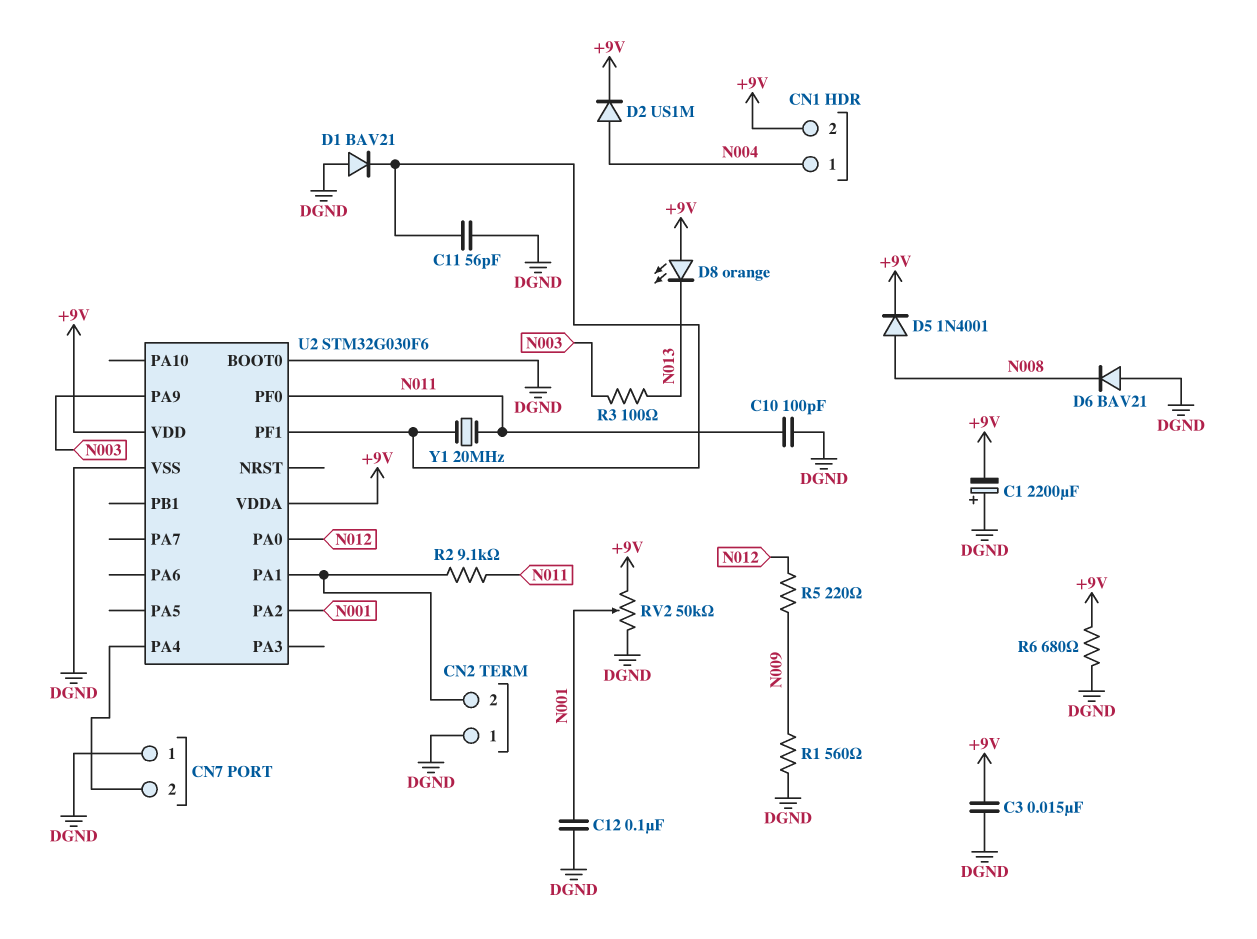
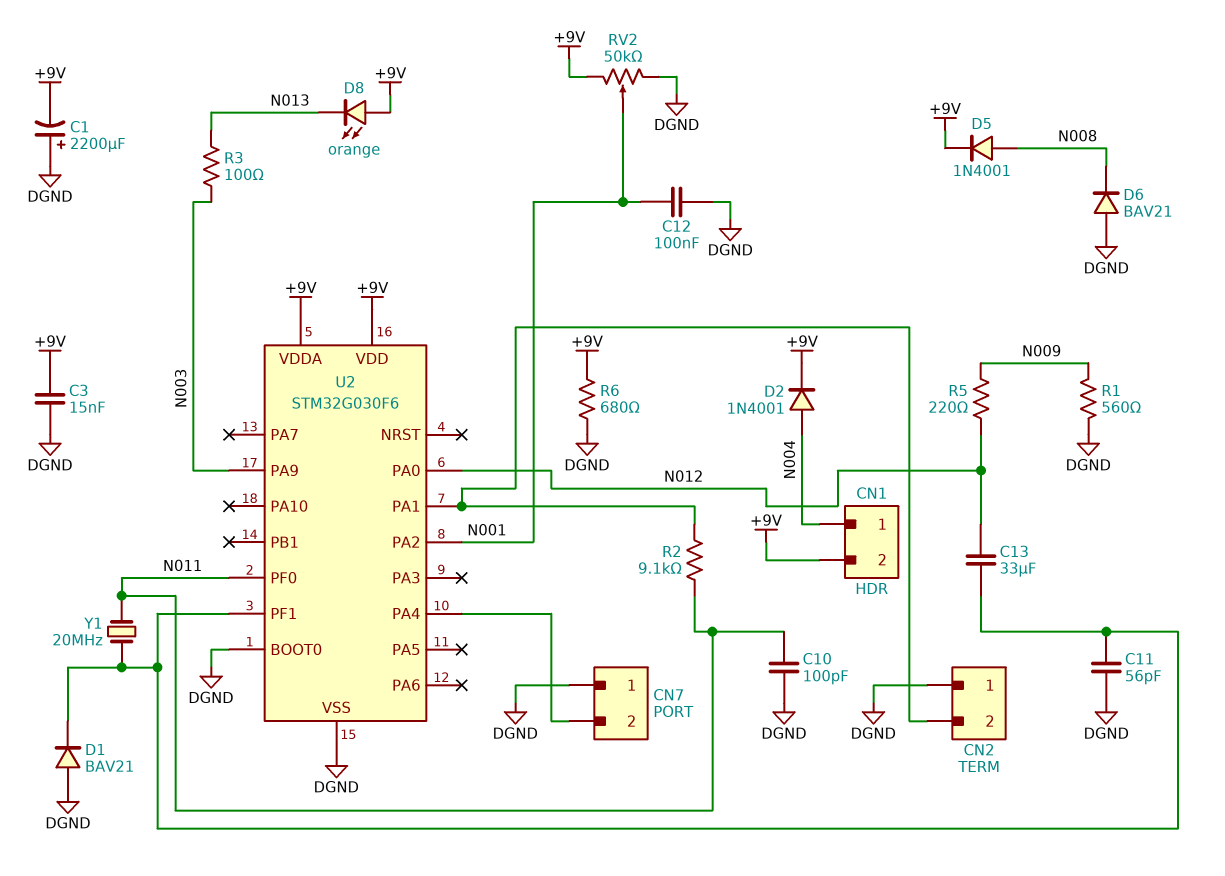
C13: none -> 33uF (N012, U2/PF1)
D2: diode US1M (A N004, K +9V) -> diode 1N4001 (A N004, K +9V)

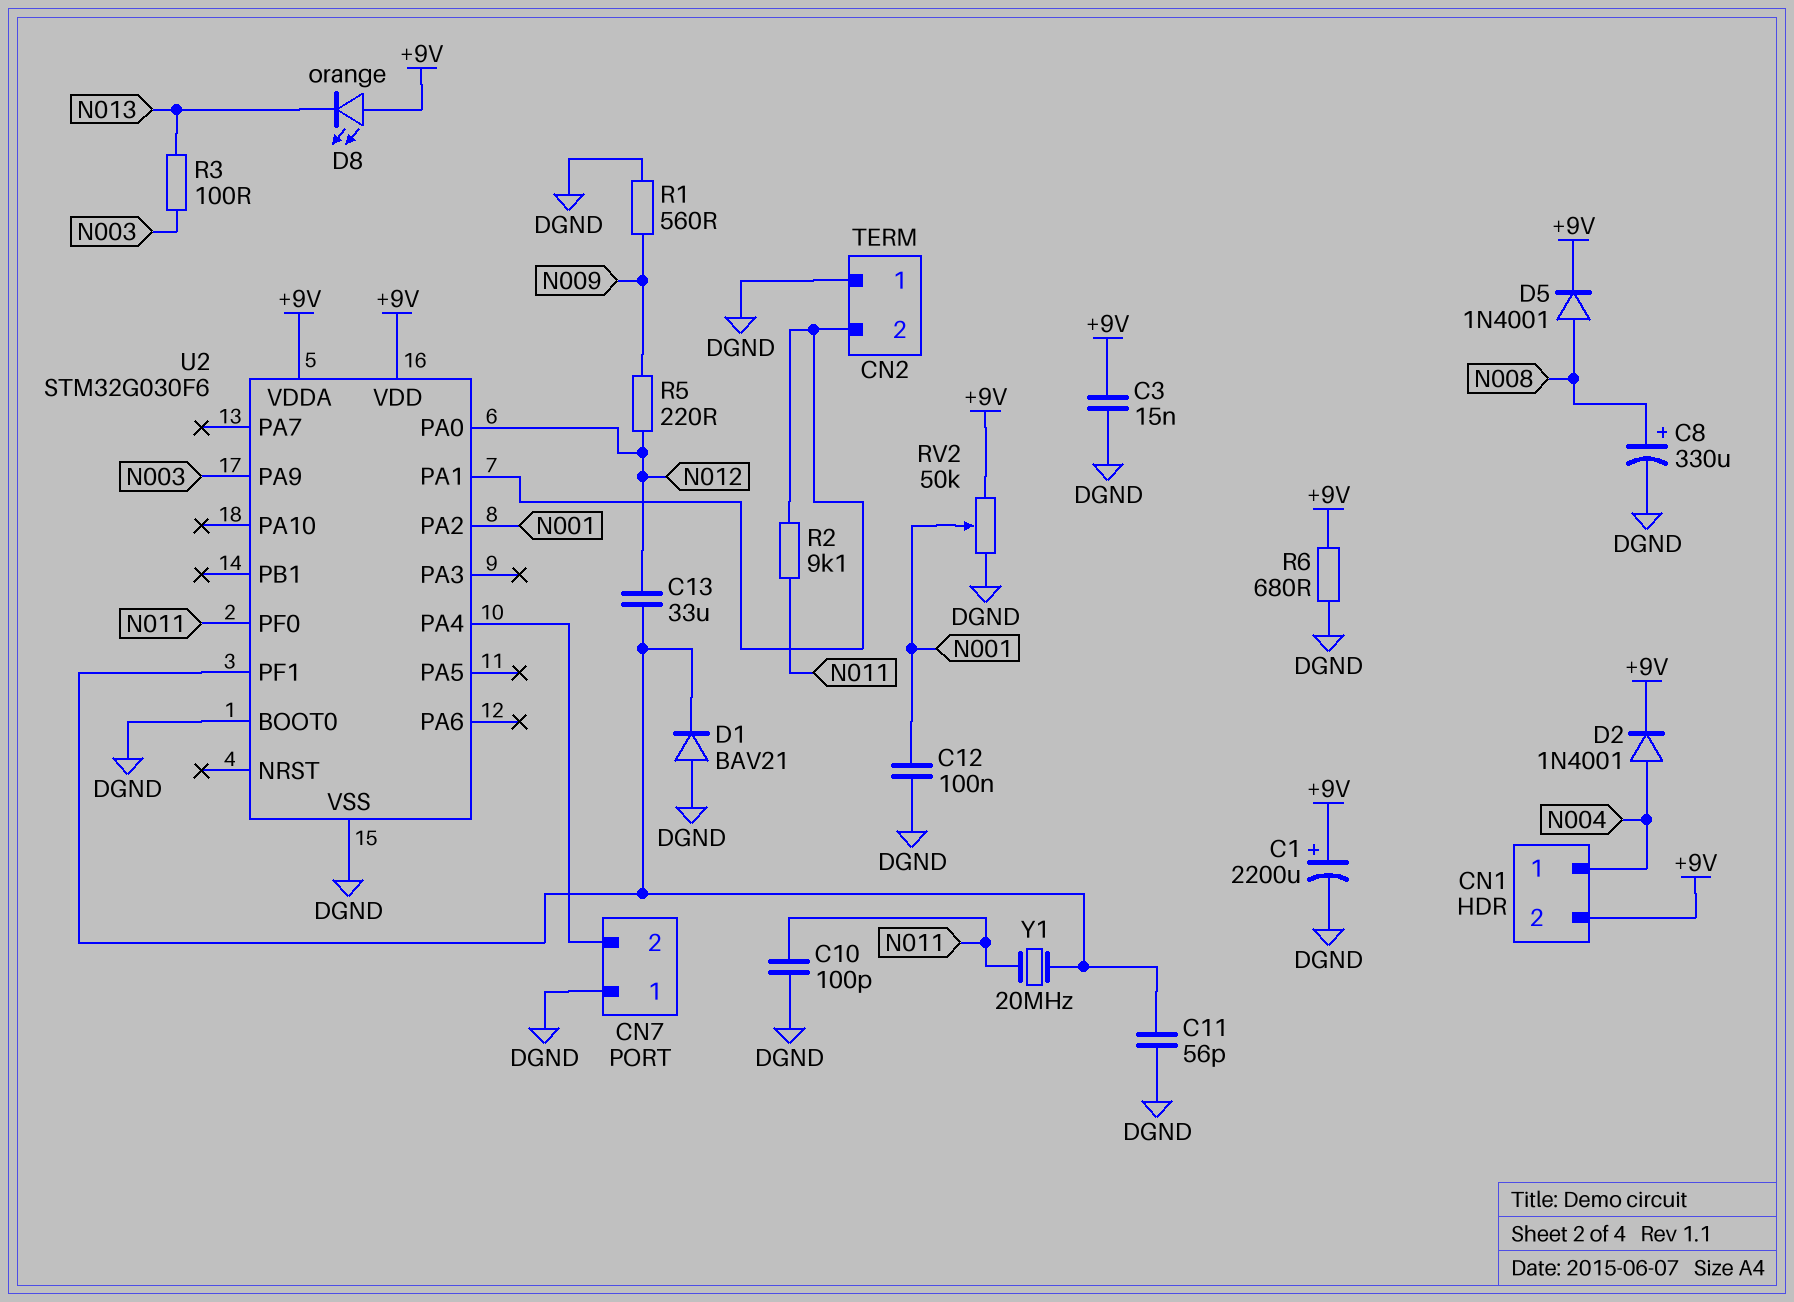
C1: 2200uF (plus DGND, minus +9V) -> 2200uF (plus +9V, minus DGND)
C8: none -> 330uF (plus N008, minus DGND)
D6: diode BAV21 (A DGND, K N008) -> none

